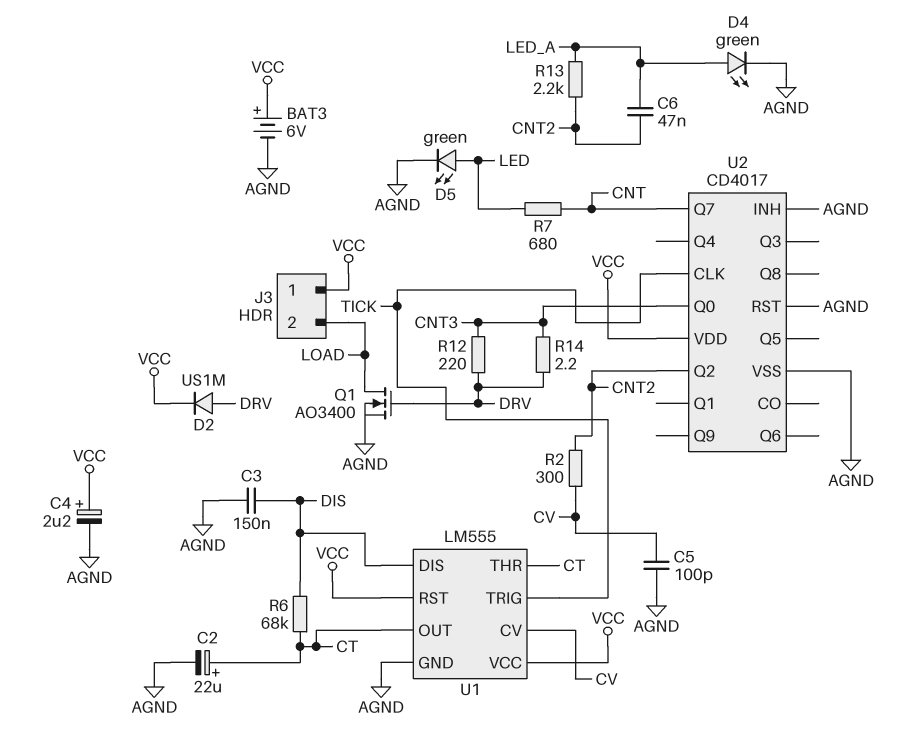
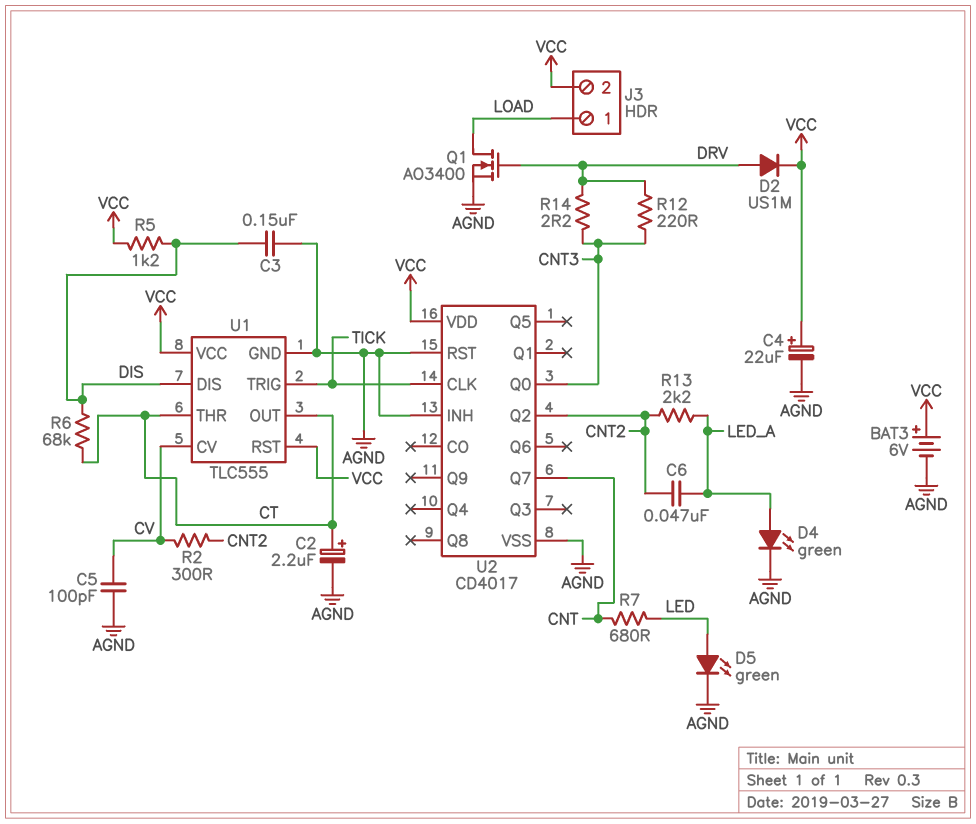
C2: 22uF (plus CT, minus AGND) -> 2.2uF (plus CT, minus AGND)
C4: 2.2uF (plus VCC, minus AGND) -> 22uF (plus VCC, minus AGND)
J3 pin 1: VCC -> LOAD
J3 pin 2: LOAD -> VCC
R5: none -> 1.2k (DIS, VCC)
U1: LM555 -> TLC555

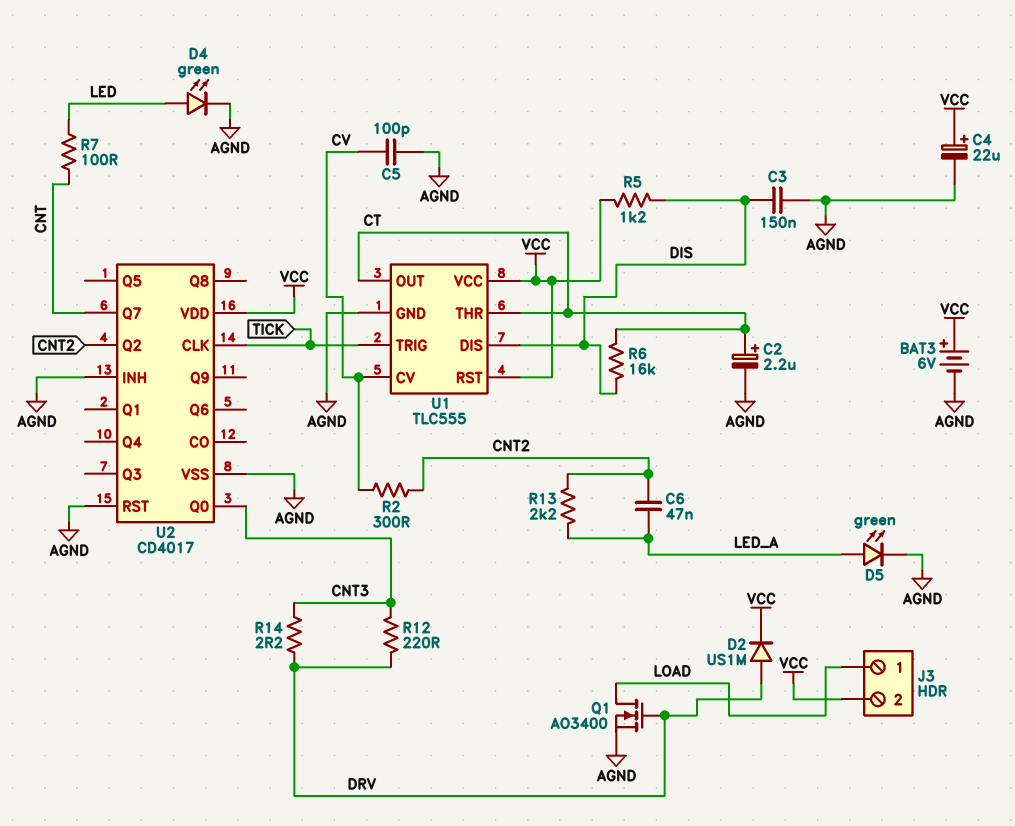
D4: LED green (A LED_A, K AGND) -> LED green (A LED, K AGND)
D5: LED green (A LED, K AGND) -> LED green (A LED_A, K AGND)
R6: 68k (CT, DIS) -> 16k (CT, DIS)
R7: 680 (CNT, LED) -> 100 (CNT, LED)

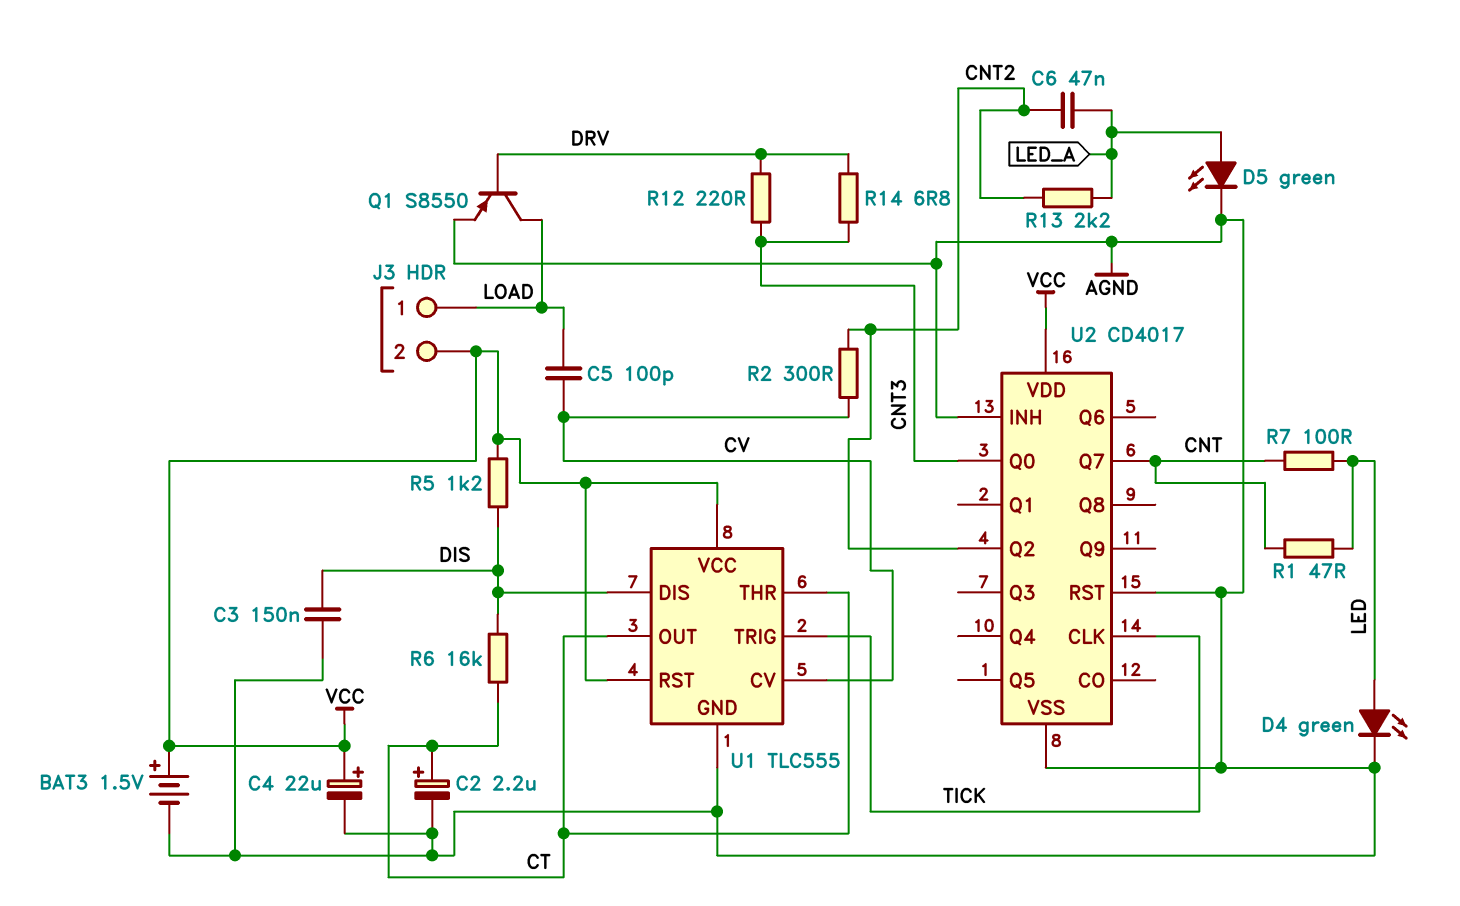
BAT3: 6V (plus VCC, minus AGND) -> 1.5V (plus VCC, minus AGND)
C5: 100pF (AGND, CV) -> 100pF (CV, LOAD)
D2: diode US1M (A DRV, K VCC) -> none
Q1: NMOS AO3400 (G DRV, D LOAD, S AGND) -> PNP S8550 (B DRV, C LOAD, E AGND)
R1: none -> 47 (CNT, LED)
R14: 2.2 (CNT3, DRV) -> 6.8 (CNT3, DRV)

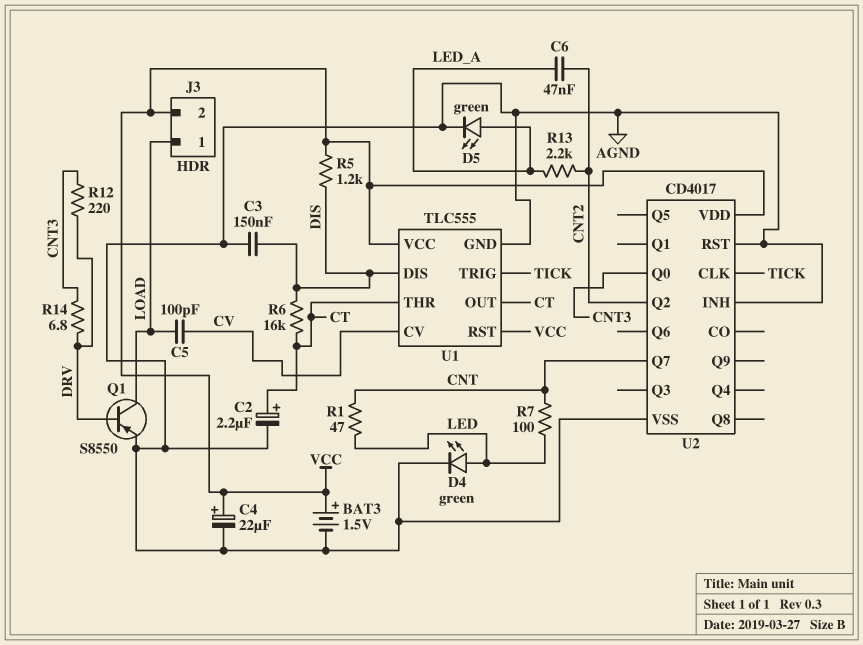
R2: 300 (CNT2, CV) -> none

